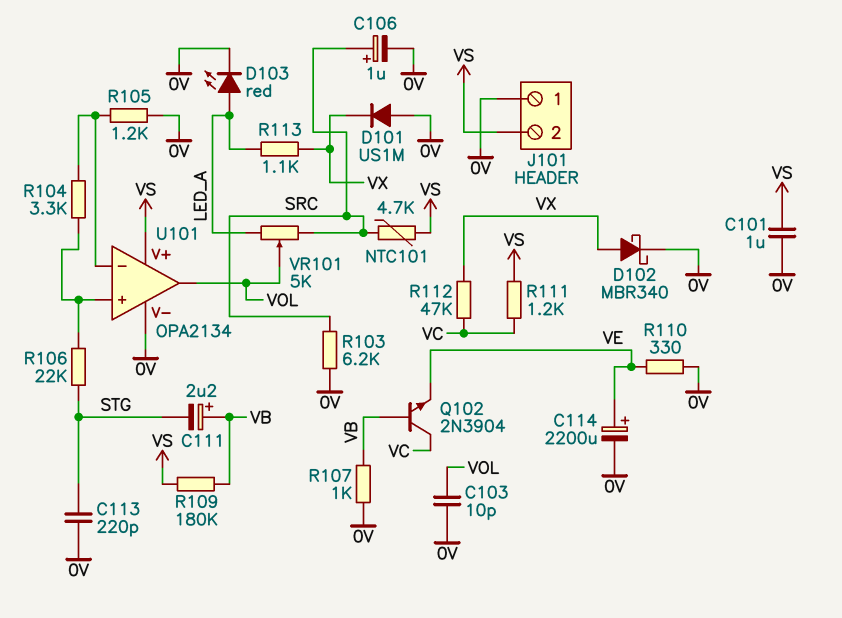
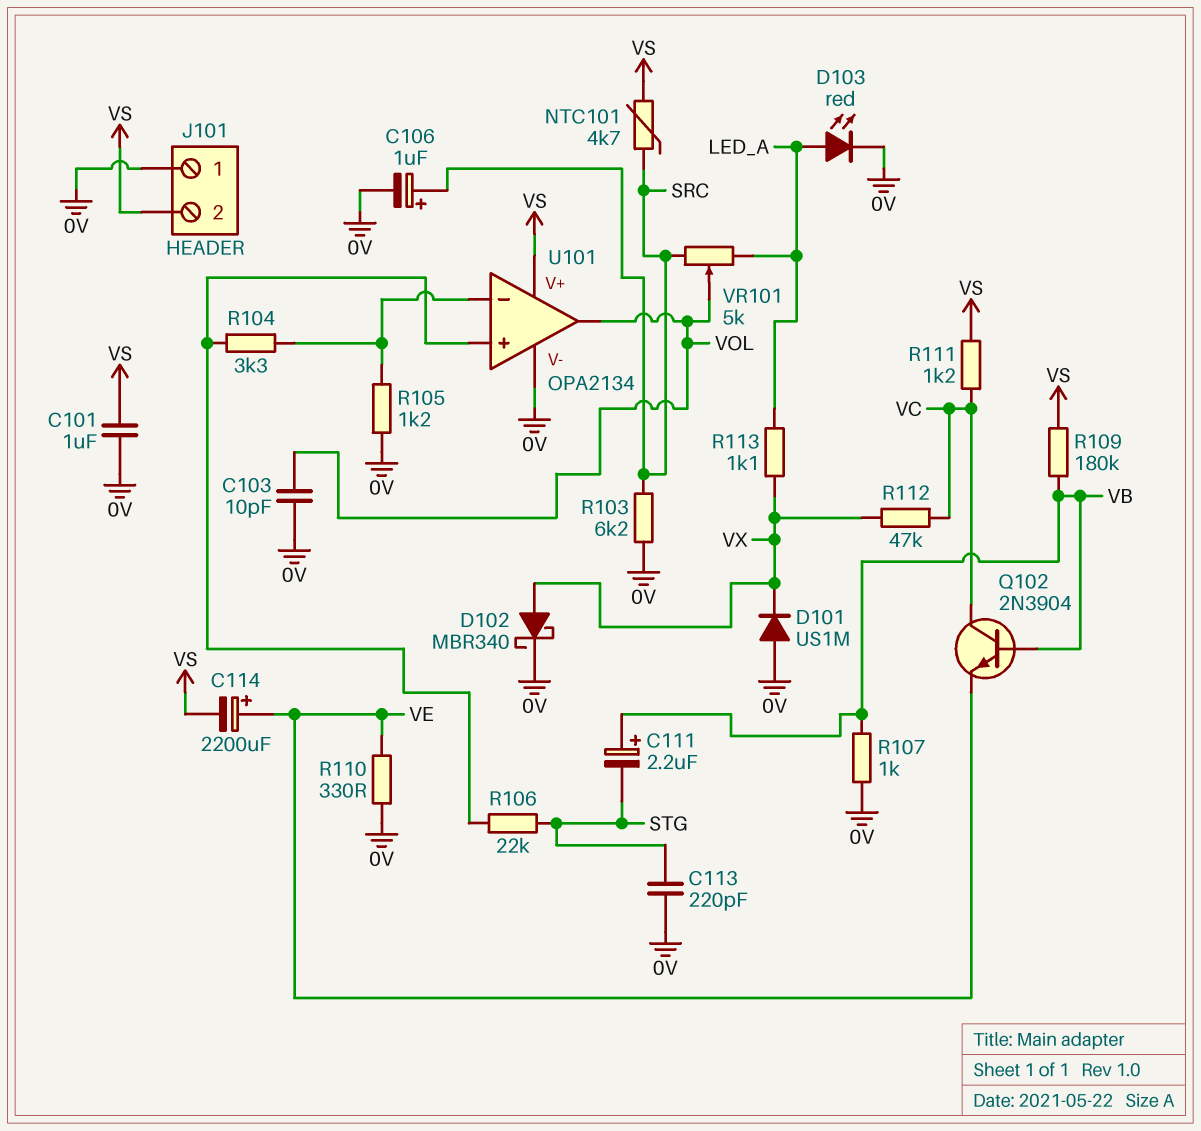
C114: 2200uF (plus VE, minus 0V) -> 2200uF (plus VE, minus VS)

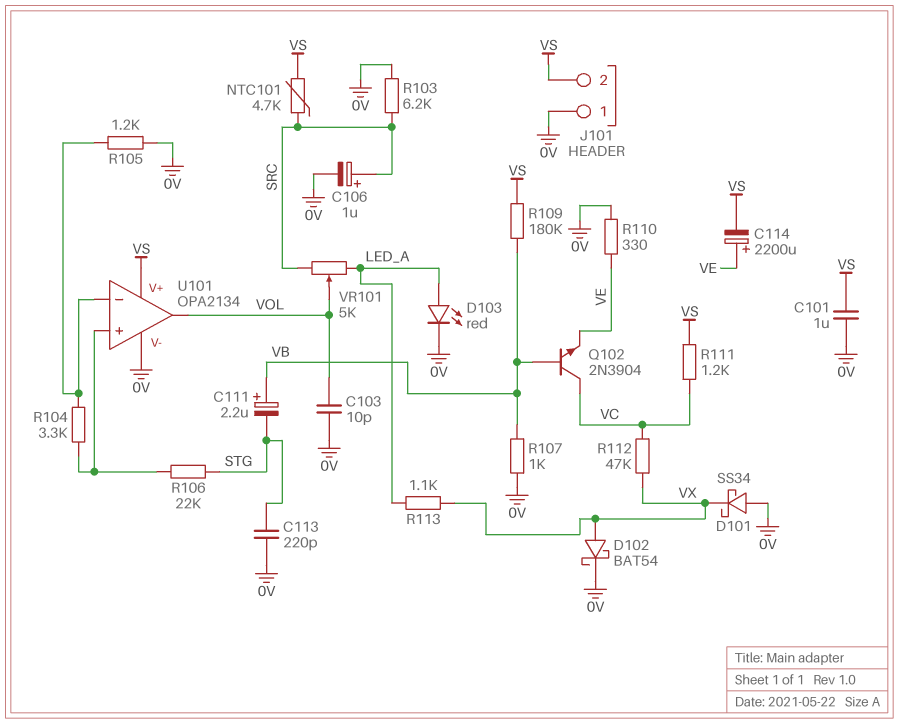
D101: diode US1M (A 0V, K VX) -> schottky SS34 (A 0V, K VX)
D102: schottky MBR340 (A VX, K 0V) -> schottky BAT54 (A VX, K 0V)

